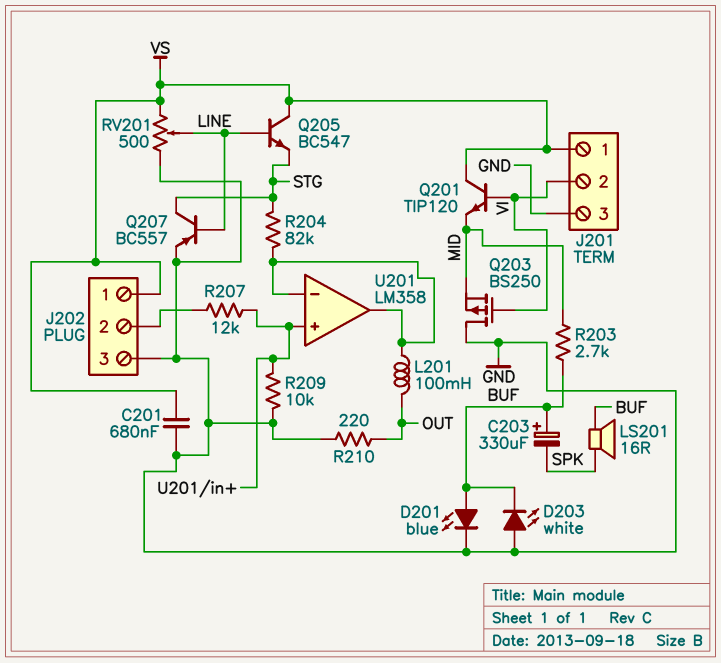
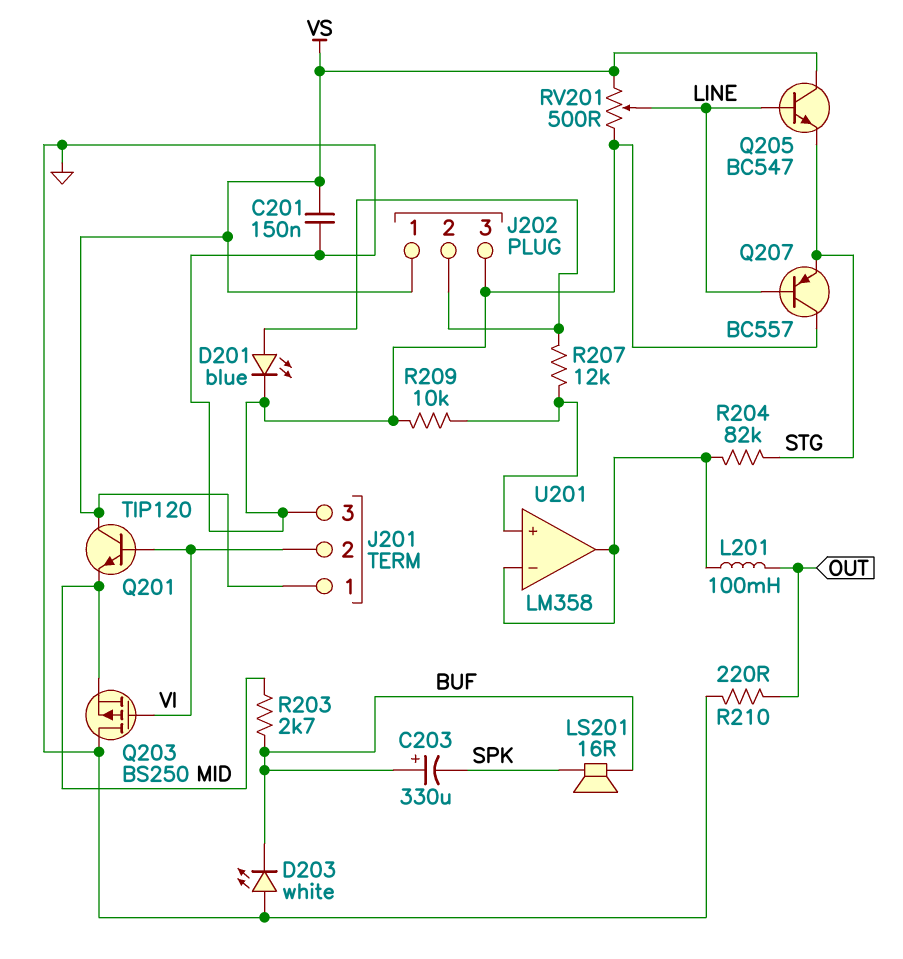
C201: 680nF (GND, VS) -> 150nF (GND, VS)
D201: LED blue (A BUF, K GND) -> LED blue (A J202/2, K GND)
Q207: PNP BC557 (B LINE, C STG, E GND) -> PNP BC557 (B LINE, C GND, E STG)

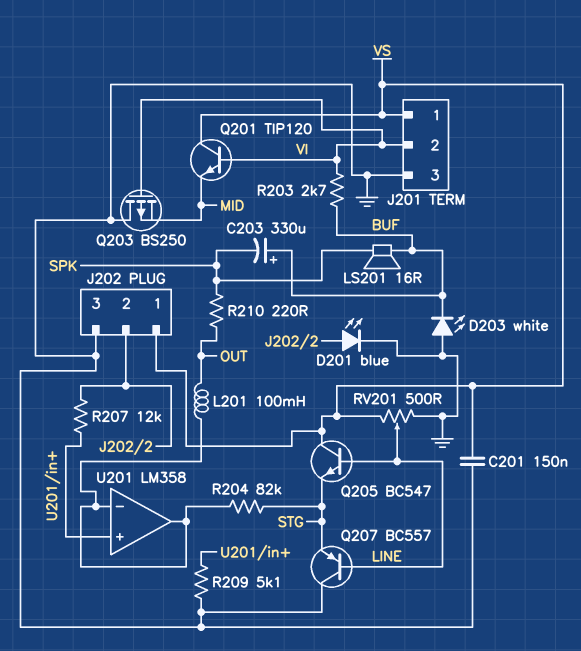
R203: 2.7k (BUF, MID) -> 2.7k (BUF, VI)
R209: 10k (GND, U201/in+) -> 5.1k (GND, U201/in+)
R210: 220 (GND, OUT) -> 220 (OUT, SPK)

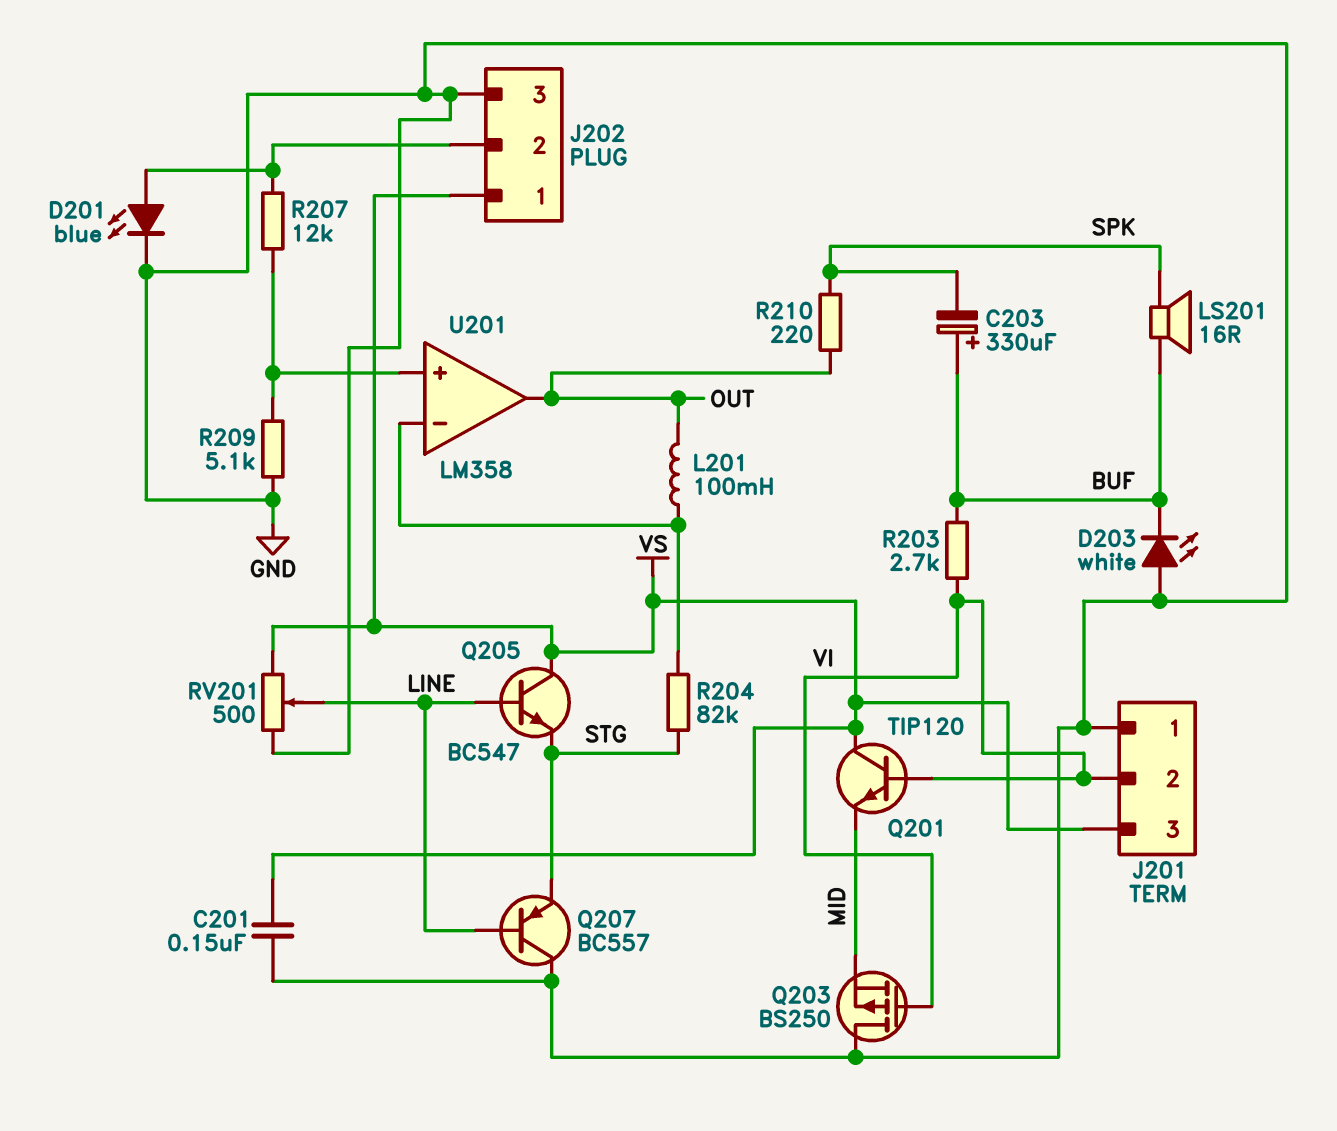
J201 pin 1: VS -> GND
J201 pin 3: GND -> VS
U201 pin out: U201/in- -> OUT

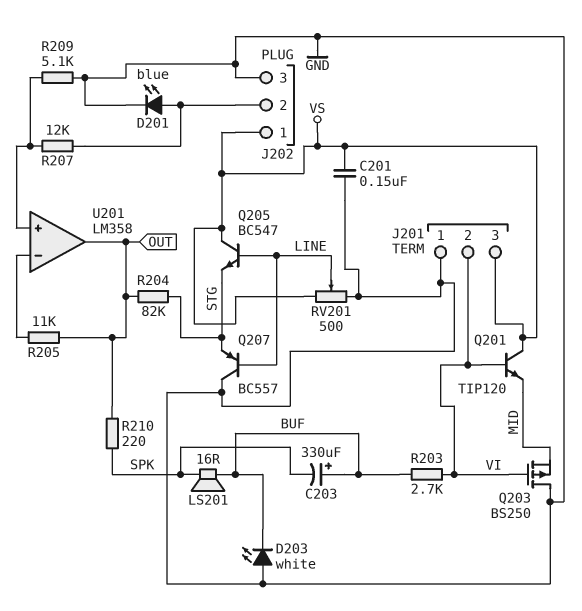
L201: 100mH (OUT, U201/in-) -> none
R204: 82k (STG, U201/in-) -> 82k (OUT, STG)
R205: none -> 11k (OUT, U201/in-)

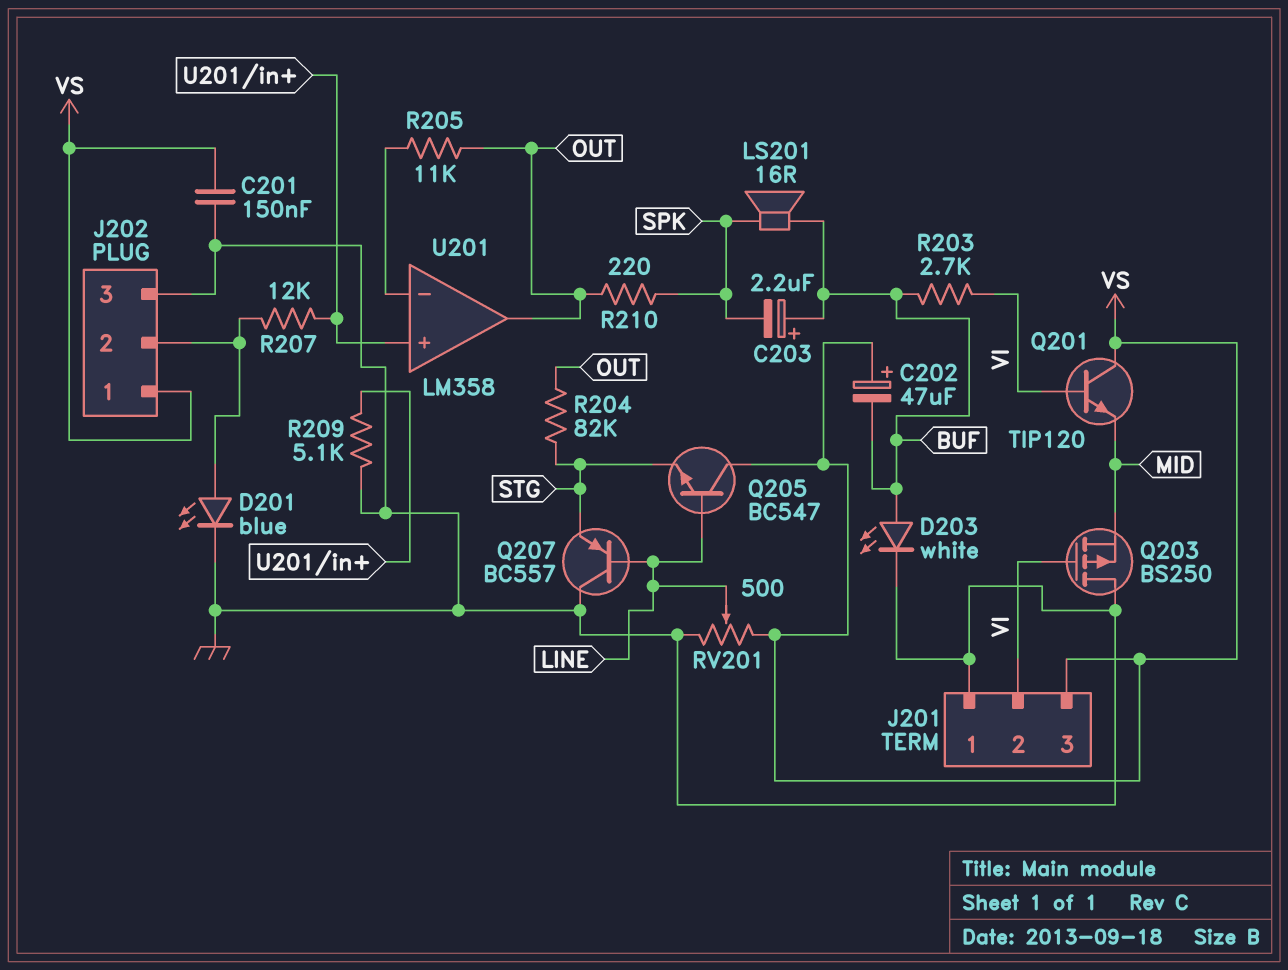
C202: none -> 47uF (plus VS, minus BUF)
C203: 330uF (plus BUF, minus SPK) -> 2.2uF (plus BUF, minus SPK)
D203: LED white (A GND, K BUF) -> LED white (A BUF, K GND)

